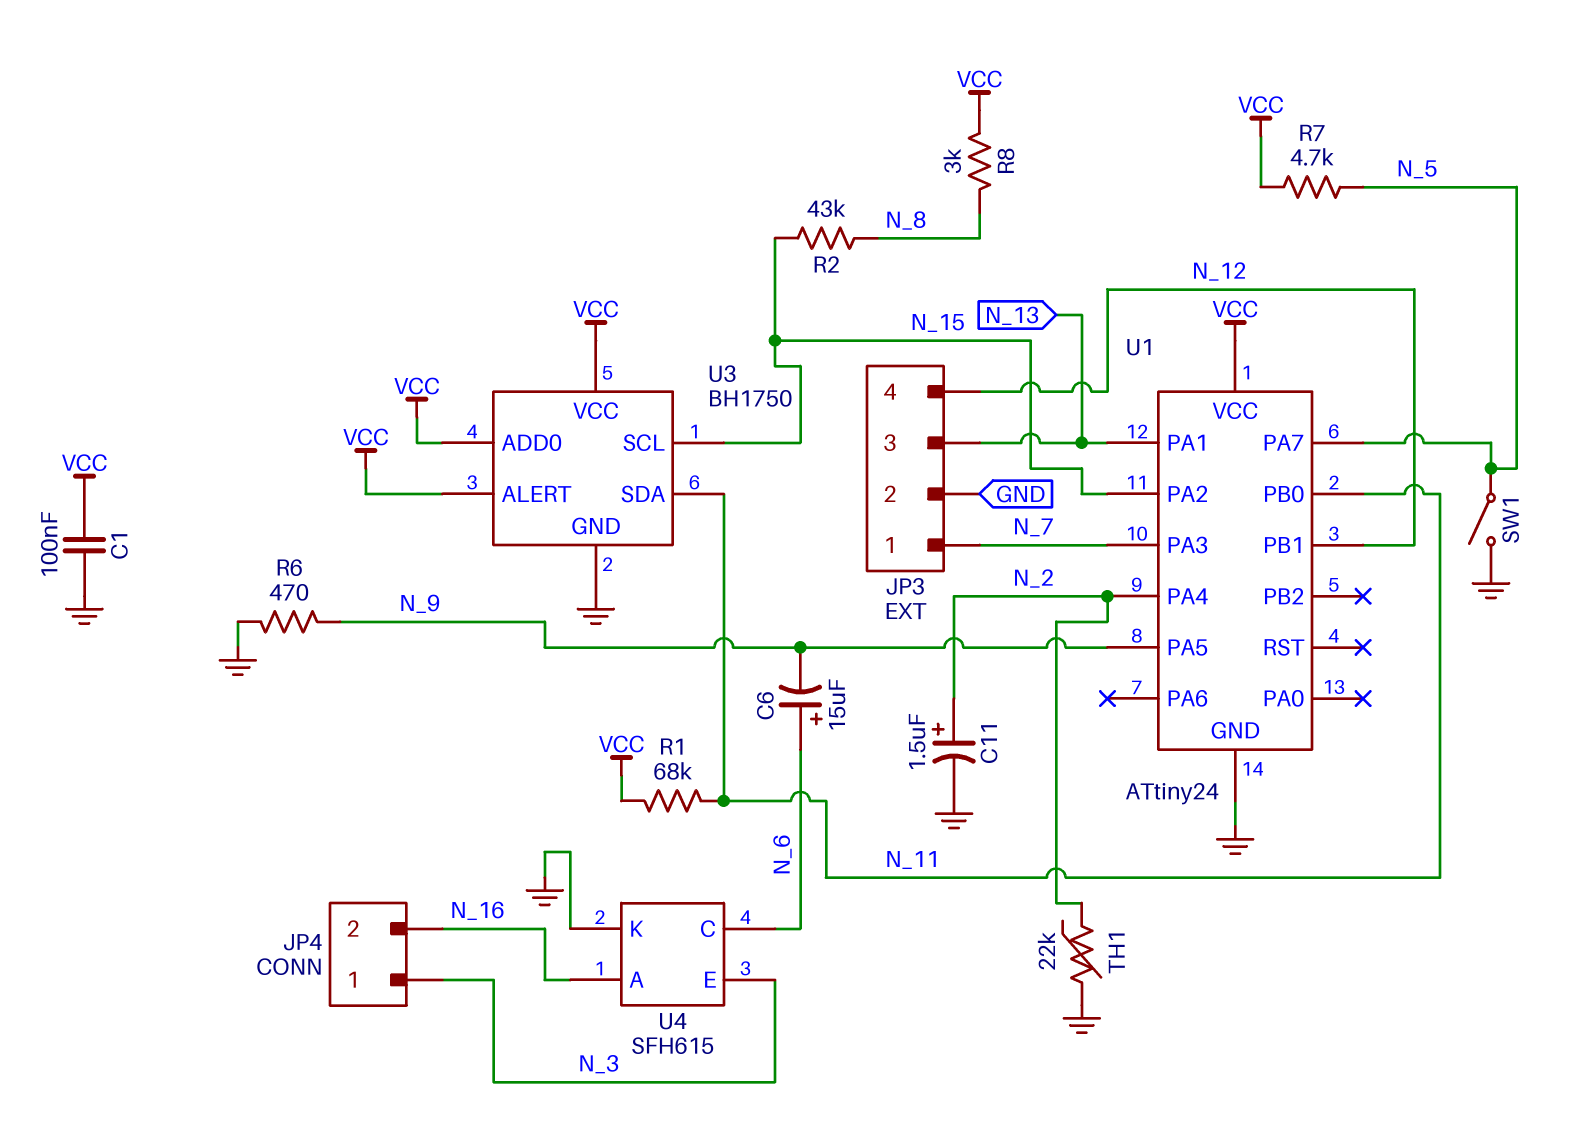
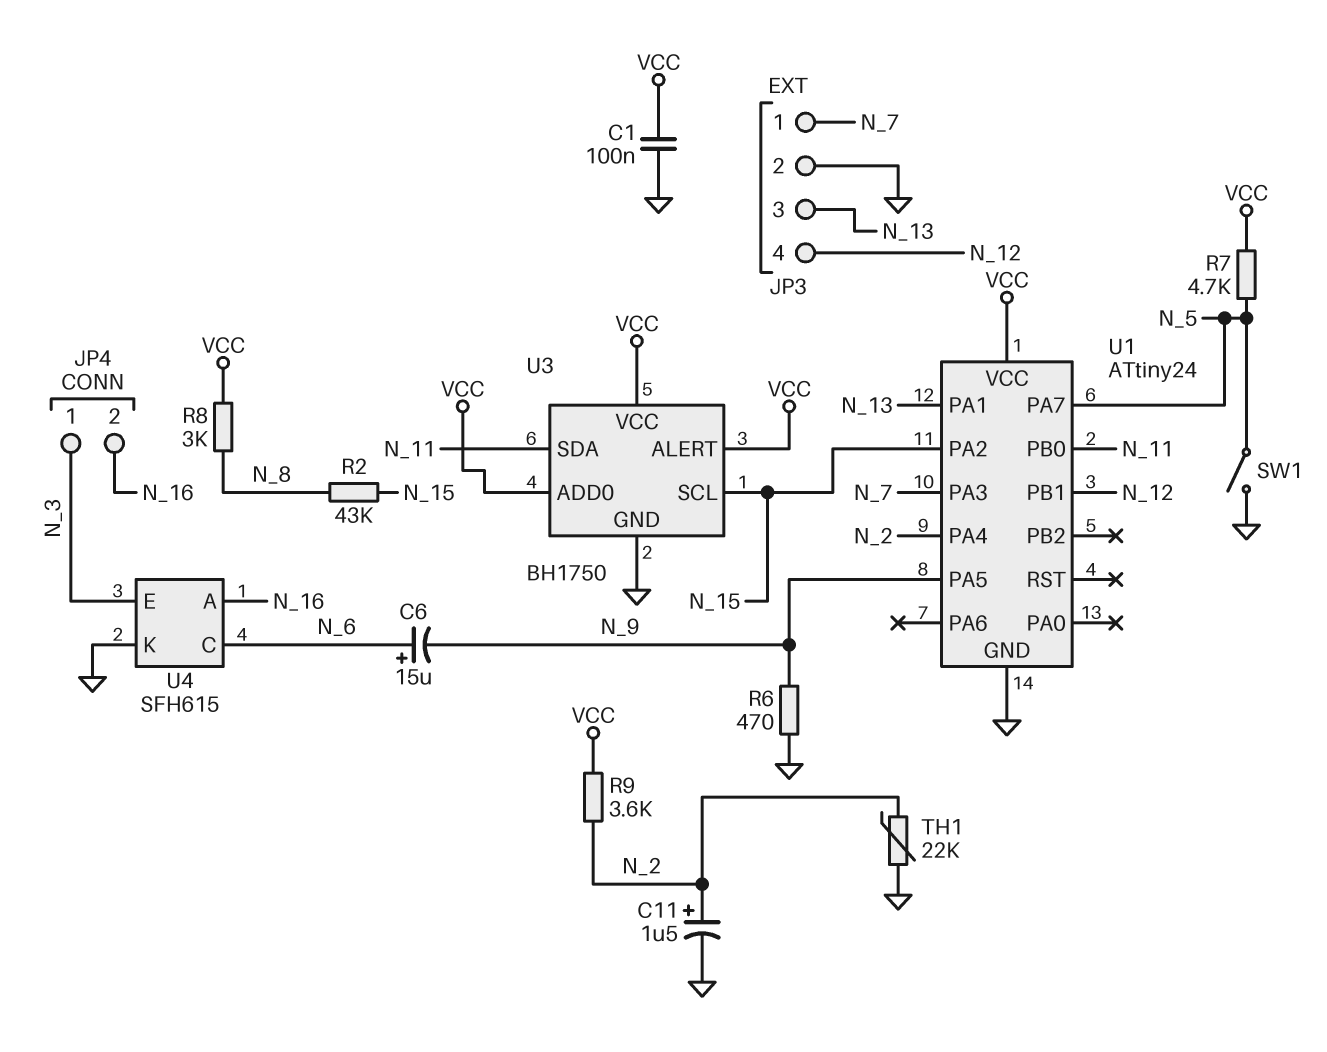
R1: 68k (N_11, VCC) -> none
R9: none -> 3.6k (N_2, VCC)

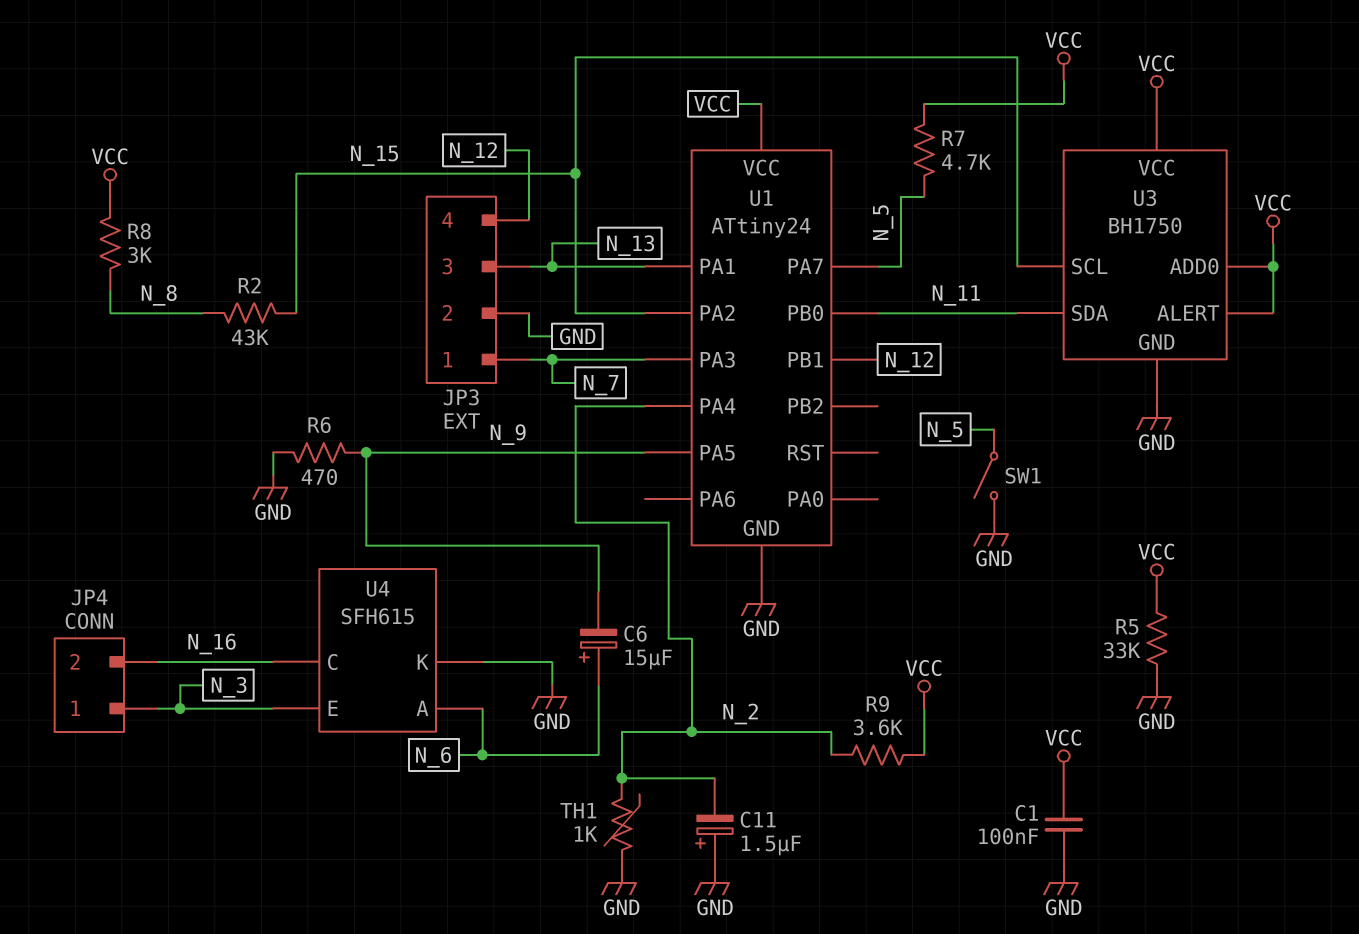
C11: 1.5uF (plus N_2, minus GND) -> 1.5uF (plus GND, minus N_2)
R5: none -> 33k (GND, VCC)
TH1: 22k (GND, N_2) -> 1k (GND, N_2)
U4 pin A: N_16 -> N_6
U4 pin C: N_6 -> N_16

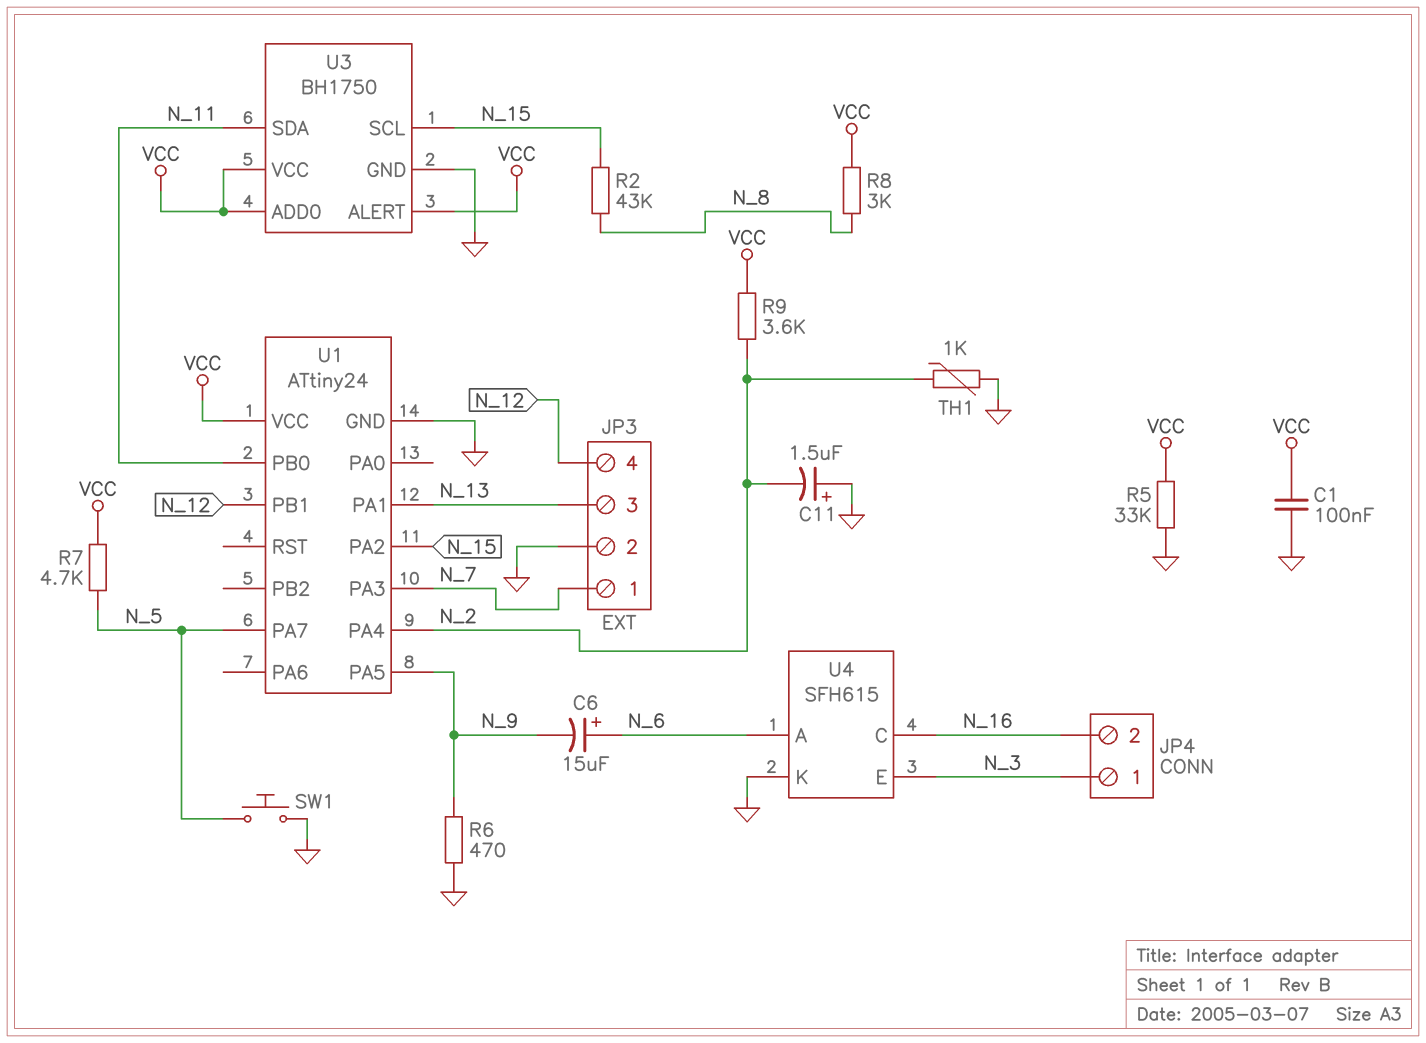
SW1: switch (GND, N_5) -> button (GND, N_5)

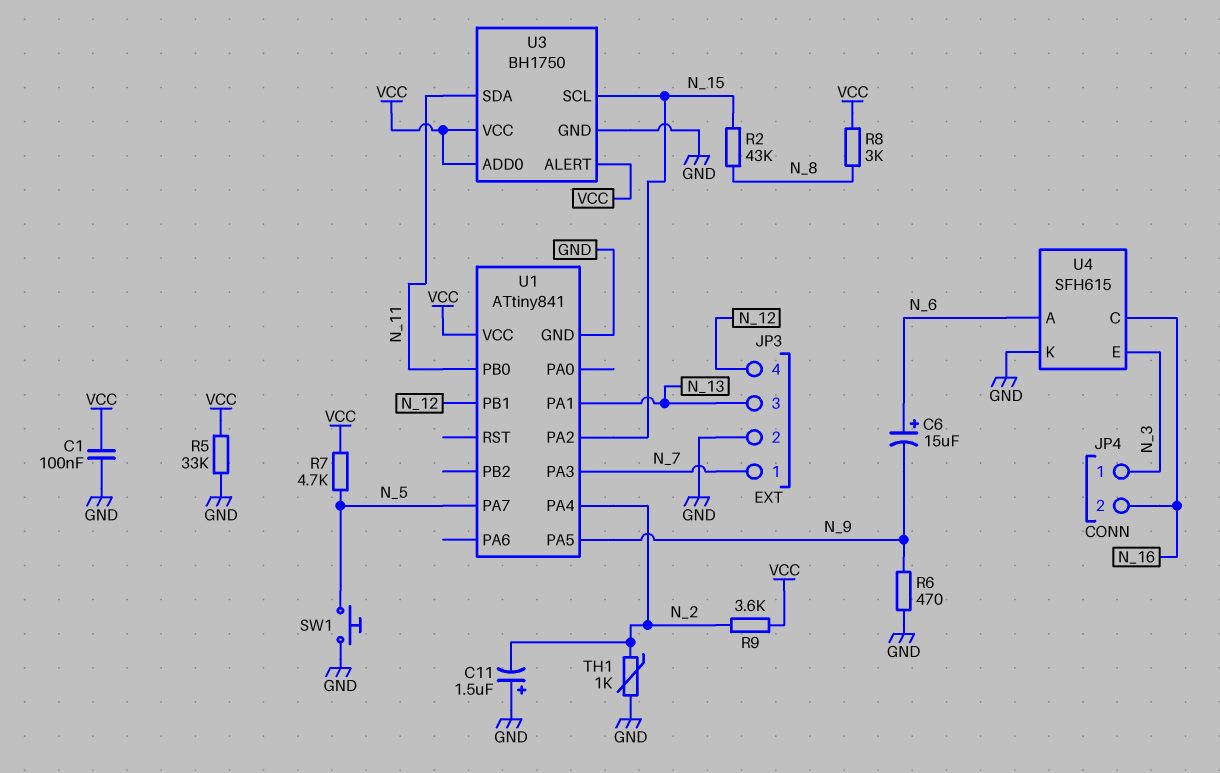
U1: ATtiny24 -> ATtiny841

